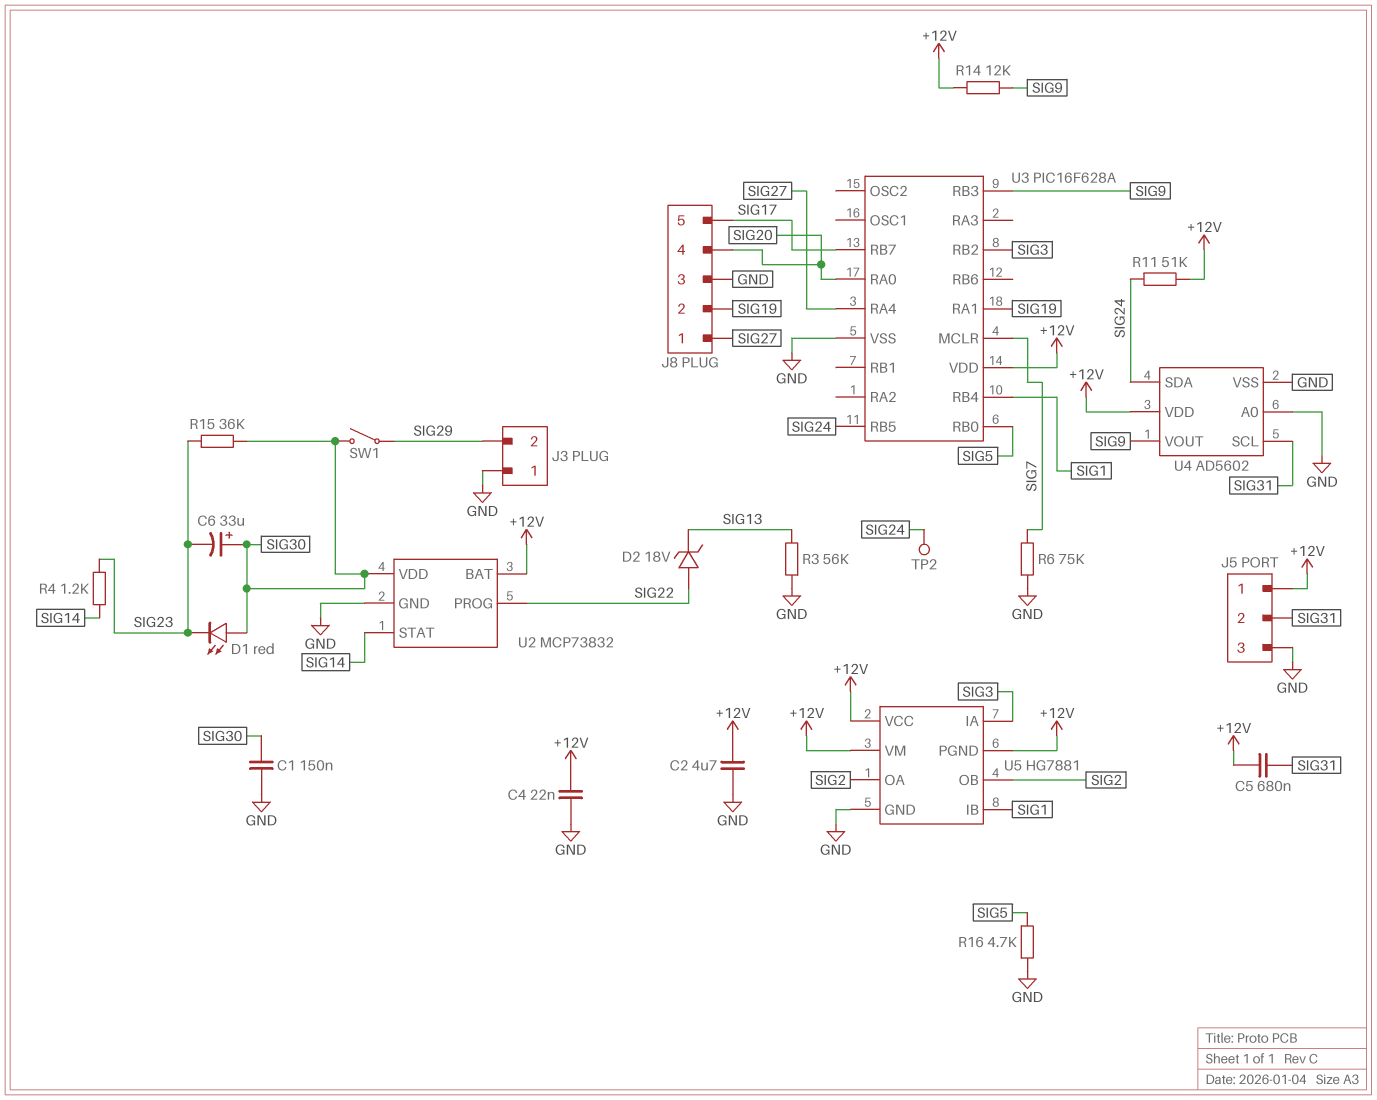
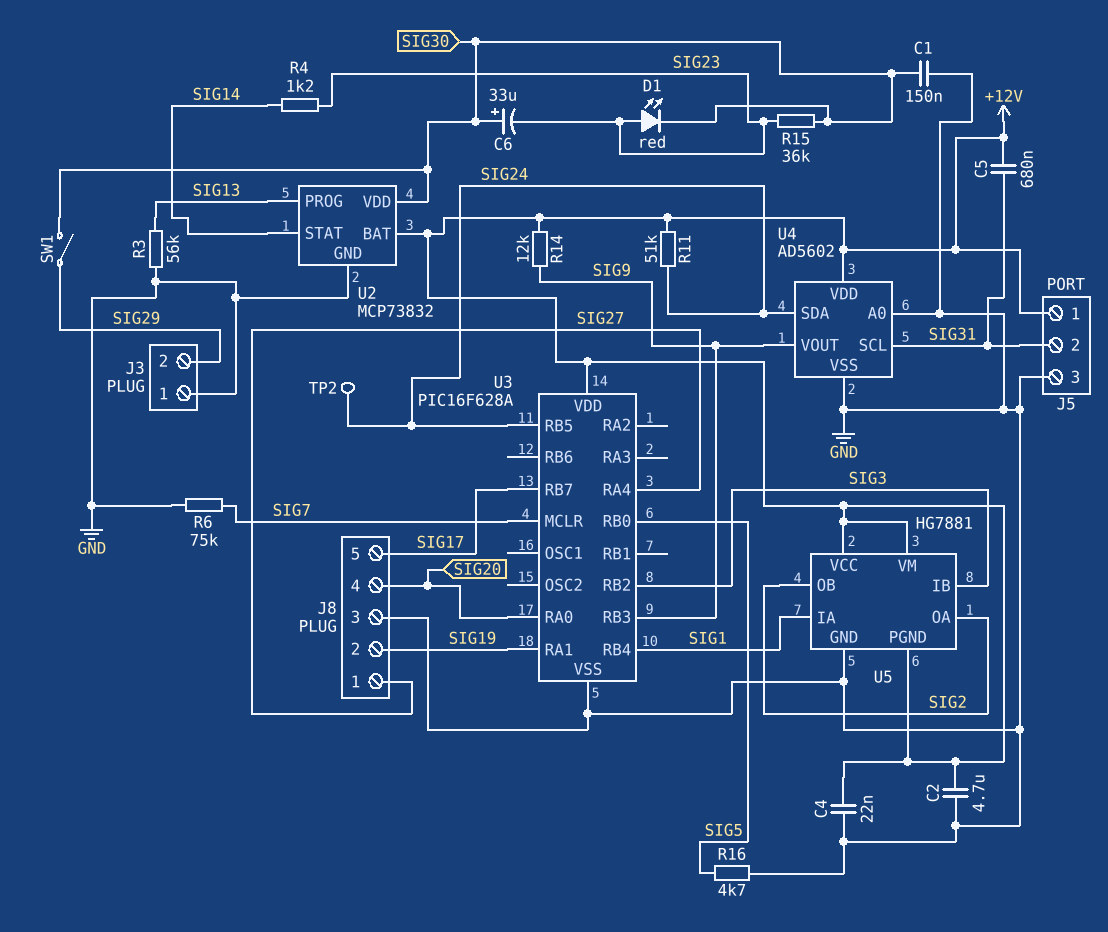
D1: LED red (A SIG30, K SIG23) -> LED red (A SIG23, K SIG30)
D2: zener 18V (A SIG22, K SIG13) -> none
U2 pin PROG: SIG22 -> SIG13
U5 pin IA: SIG3 -> SIG1
U5 pin IB: SIG1 -> SIG3

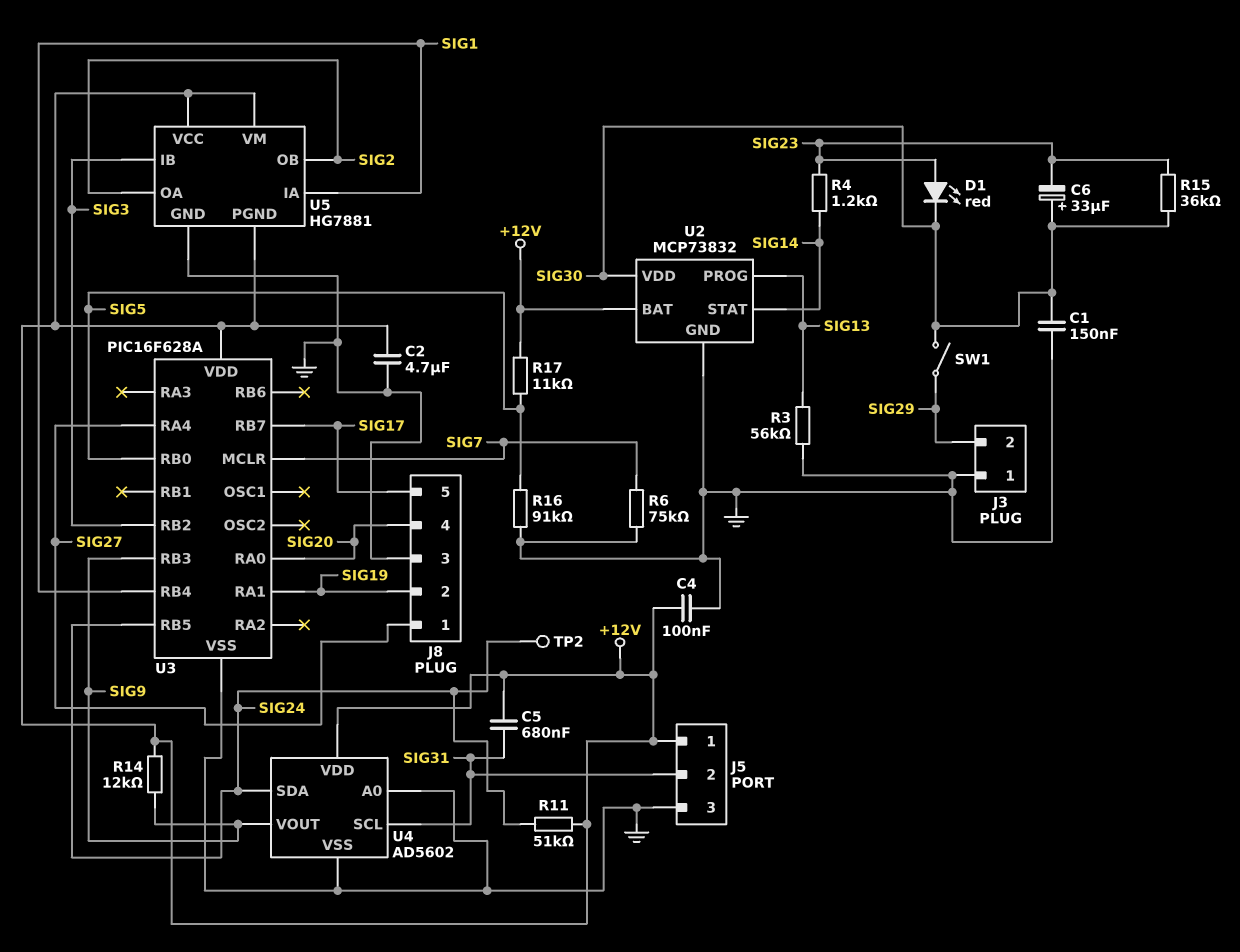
C4: 22nF (+12V, GND) -> 100nF (+12V, GND)
R16: 4.7k (GND, SIG5) -> 91k (GND, SIG5)
R17: none -> 11k (+12V, SIG5)

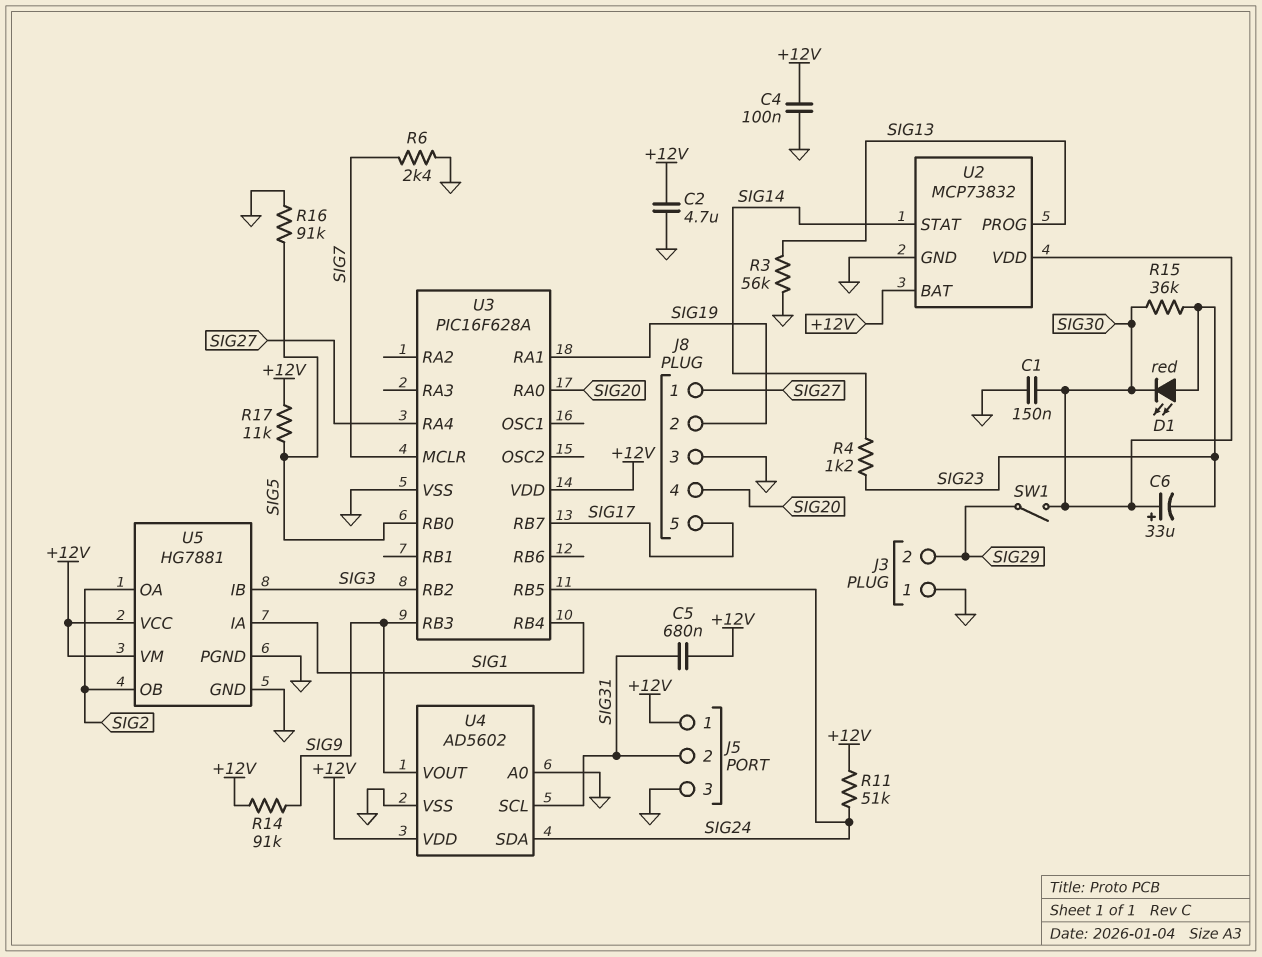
R6: 75k (GND, SIG7) -> 2.4k (GND, SIG7)
R14: 12k (+12V, SIG9) -> 91k (+12V, SIG9)
TP2: test point (SIG24) -> none
U5 pin PGND: +12V -> GND

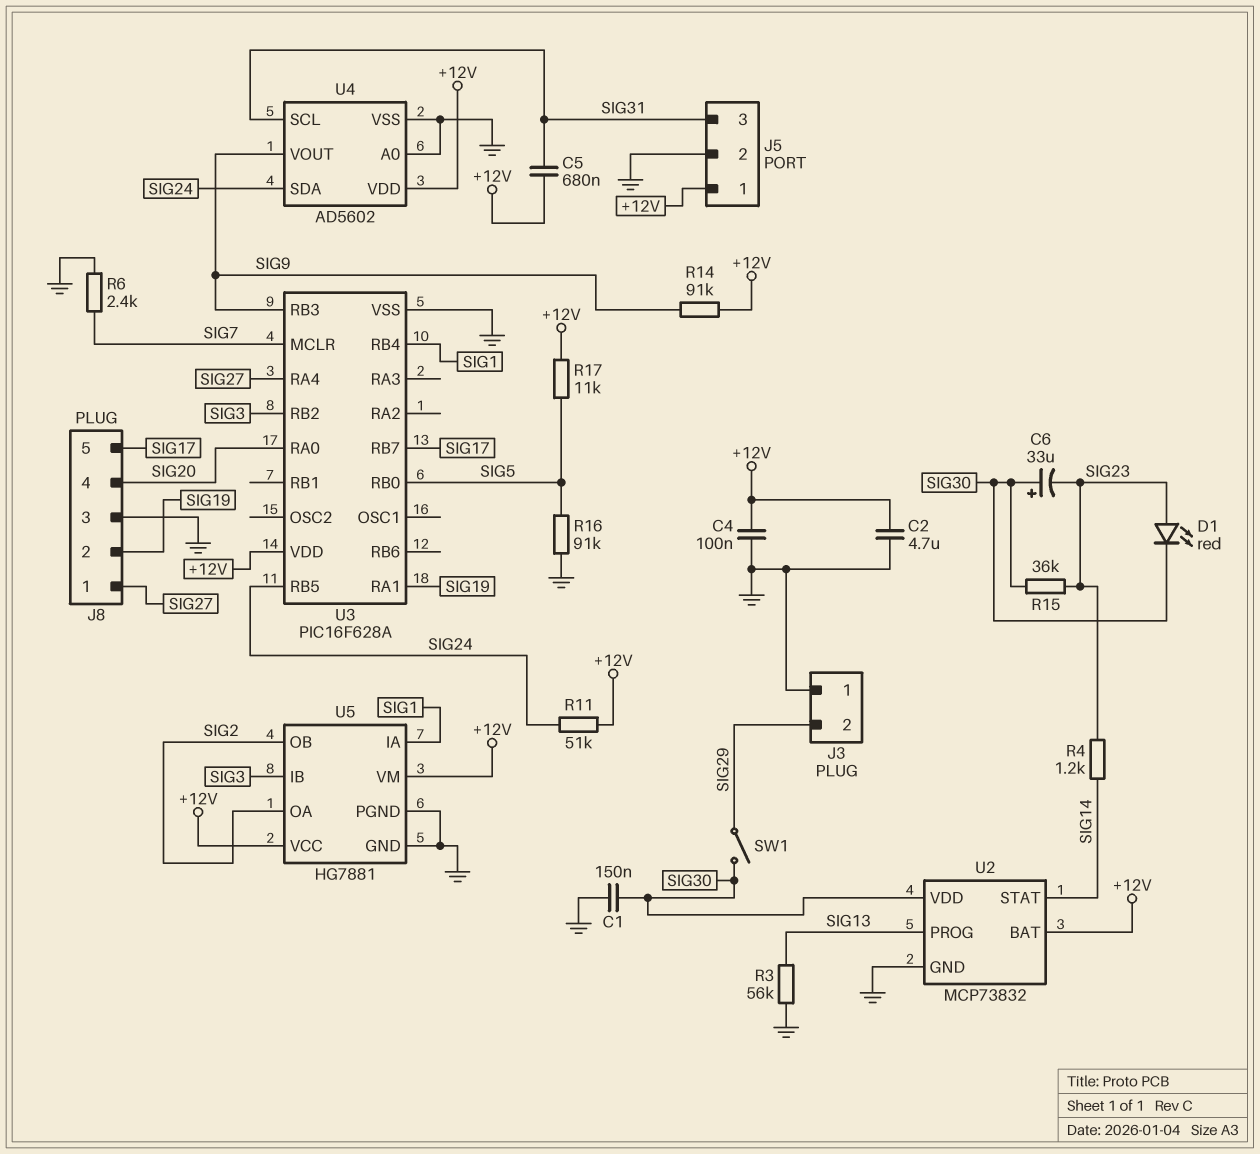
J5 pin 2: SIG31 -> GND
J5 pin 3: GND -> SIG31

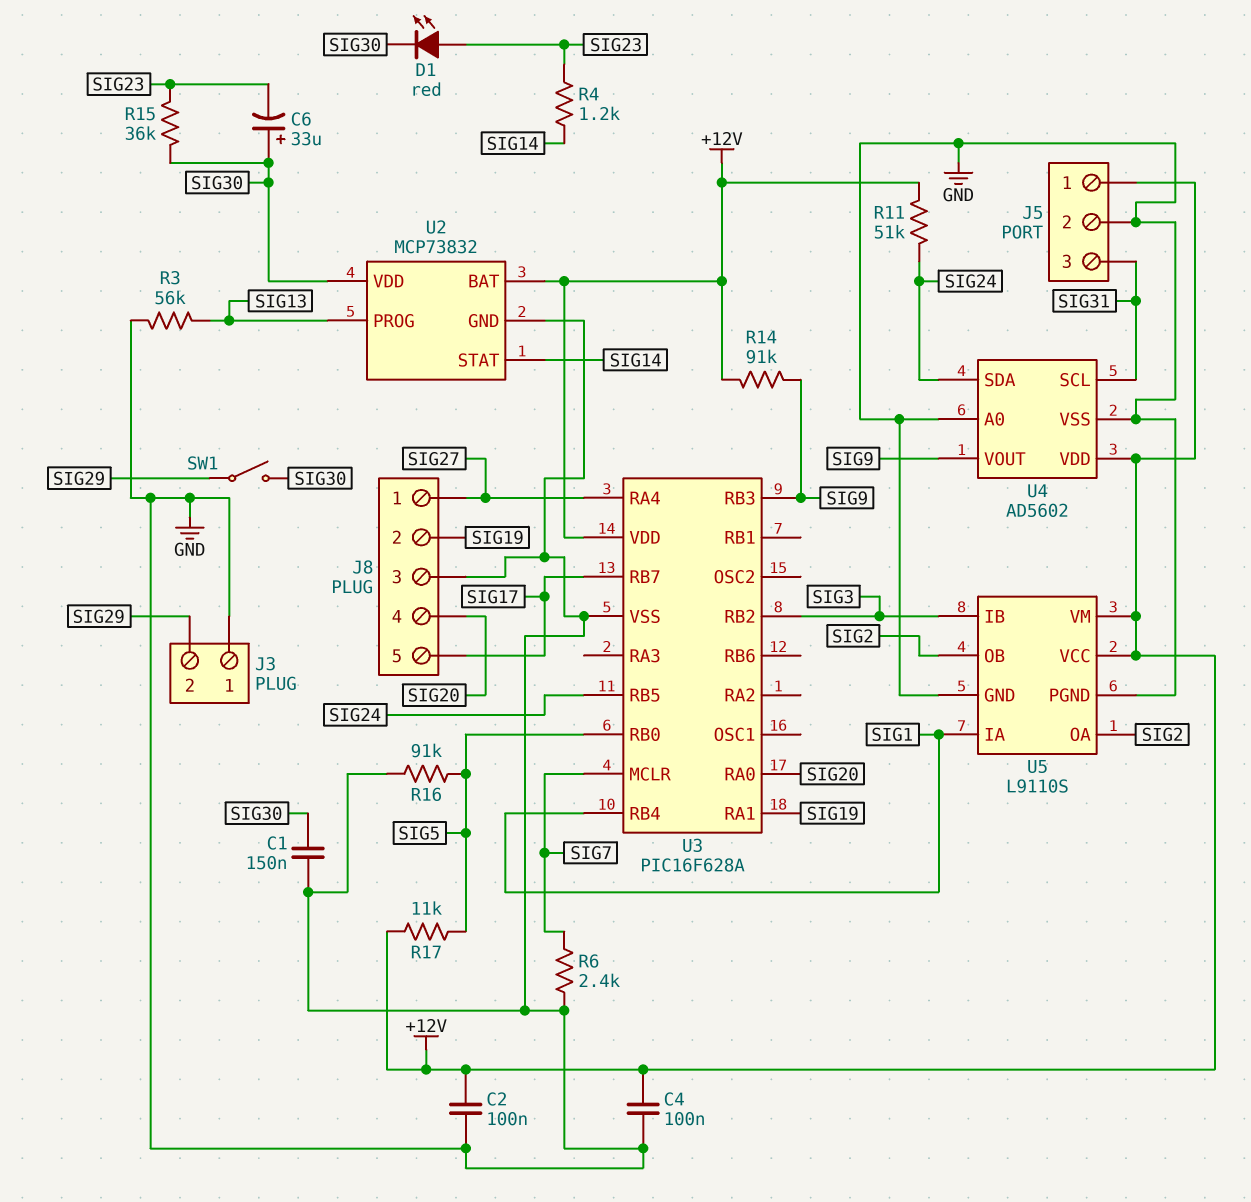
C2: 4.7uF (+12V, GND) -> 100nF (+12V, GND)
C5: 680nF (+12V, SIG31) -> none
U5: HG7881 -> L9110S

